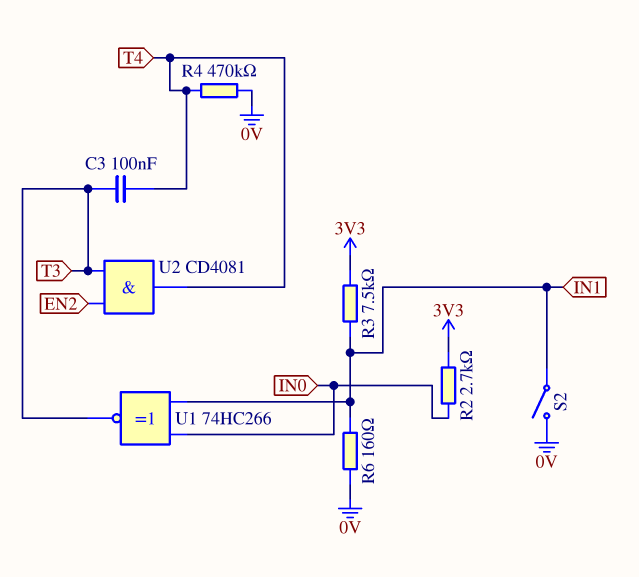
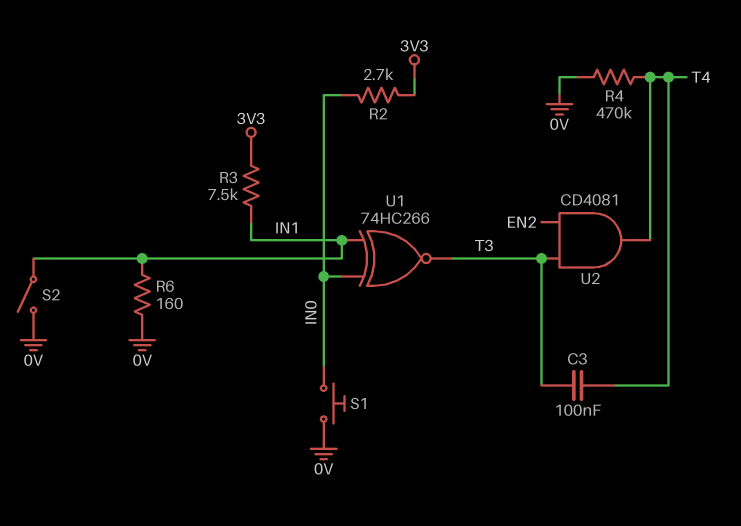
S1: none -> button (0V, IN0)

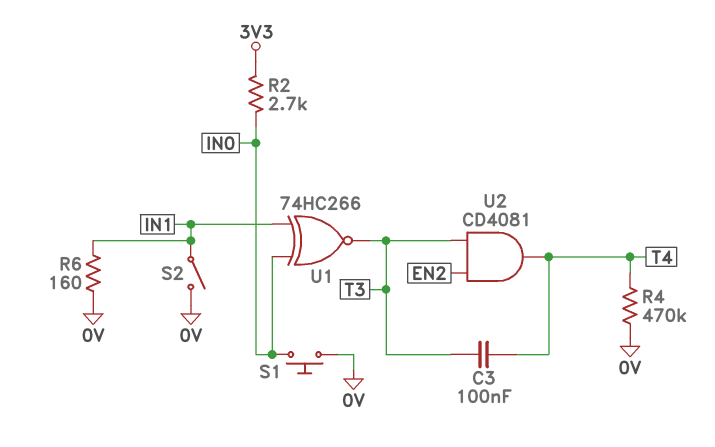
R3: 7.5k (3V3, IN1) -> none

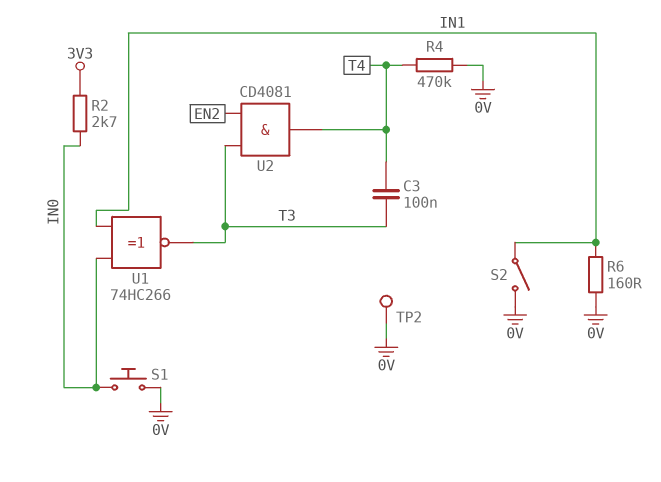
TP2: none -> test point (0V)

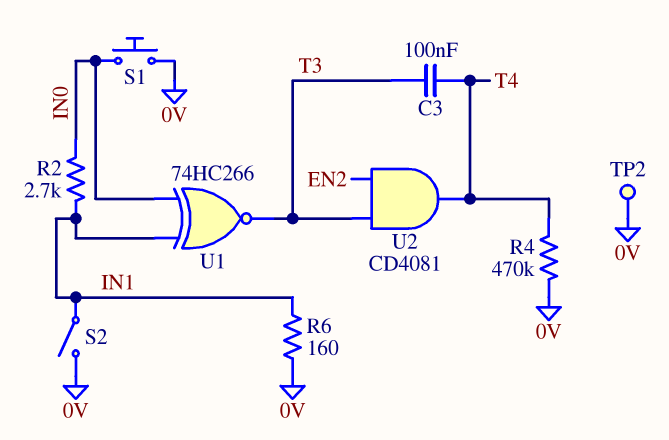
R2: 2.7k (3V3, IN0) -> 2.7k (IN0, IN1)

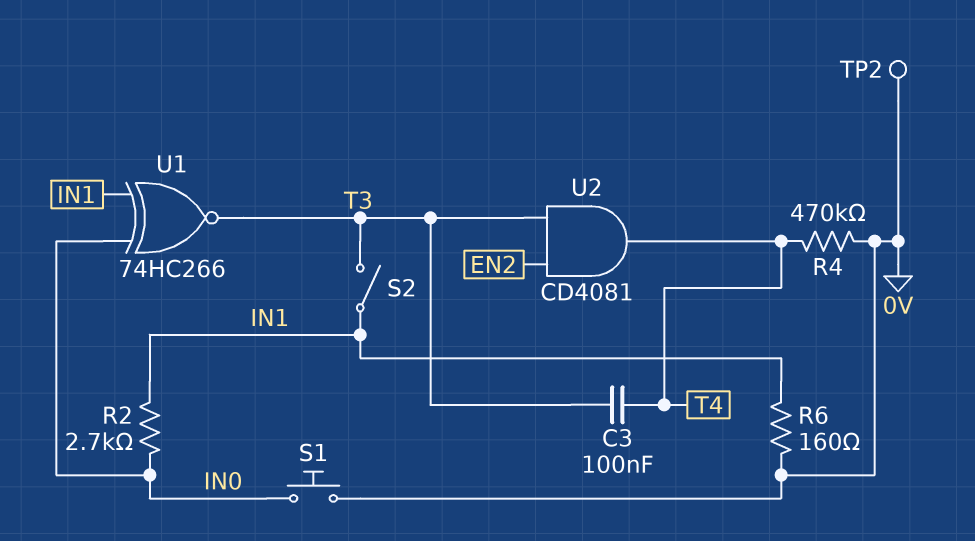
S2: switch (0V, IN1) -> switch (IN1, T3)

